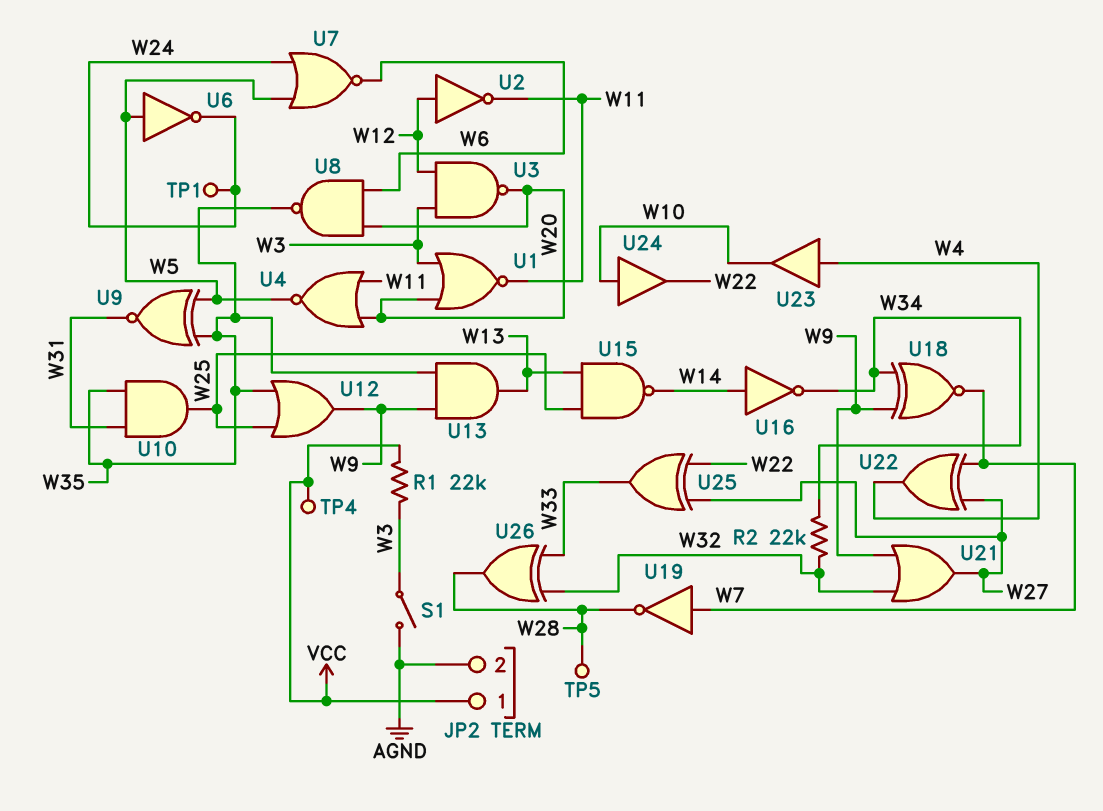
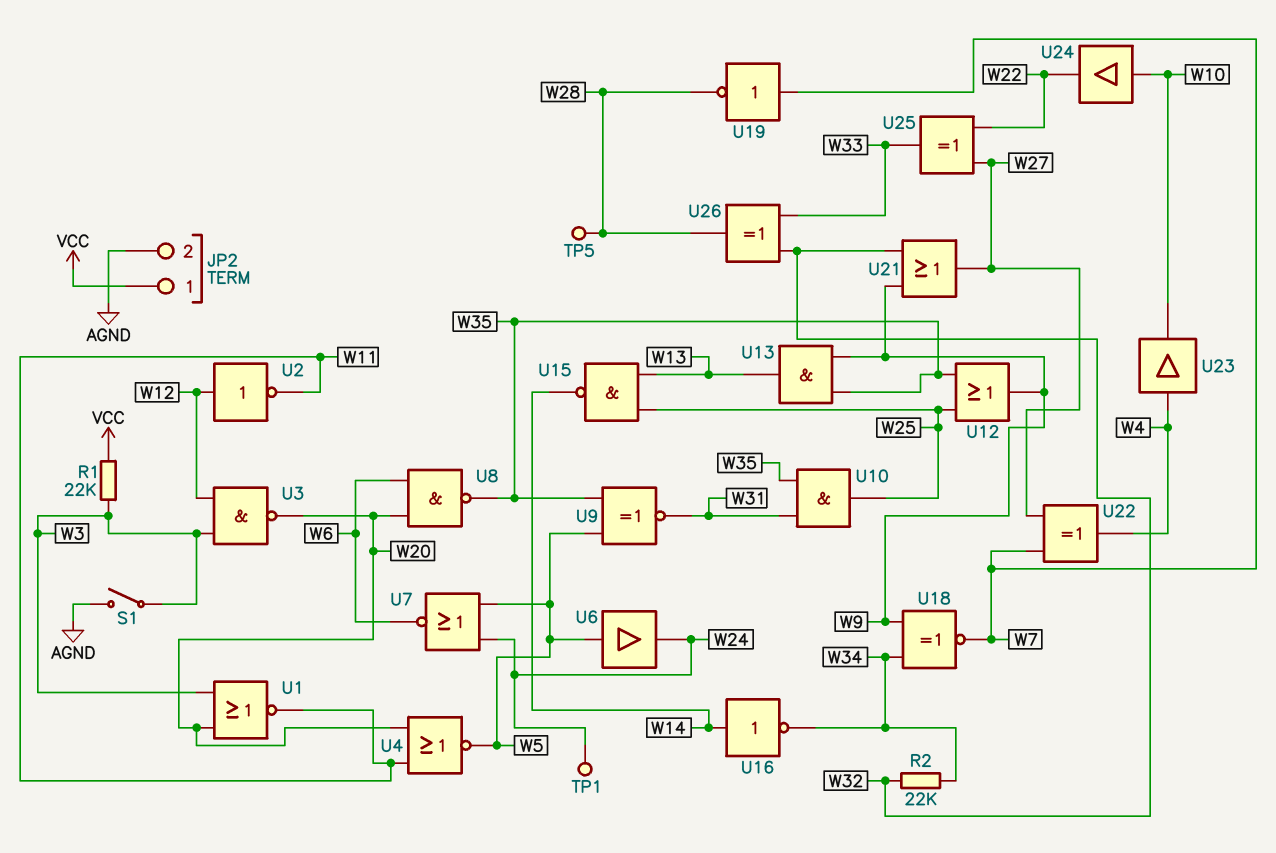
TP4: test point (VCC) -> none
U6: NOT (in W5, out W24) -> buffer (in W5, out W24)

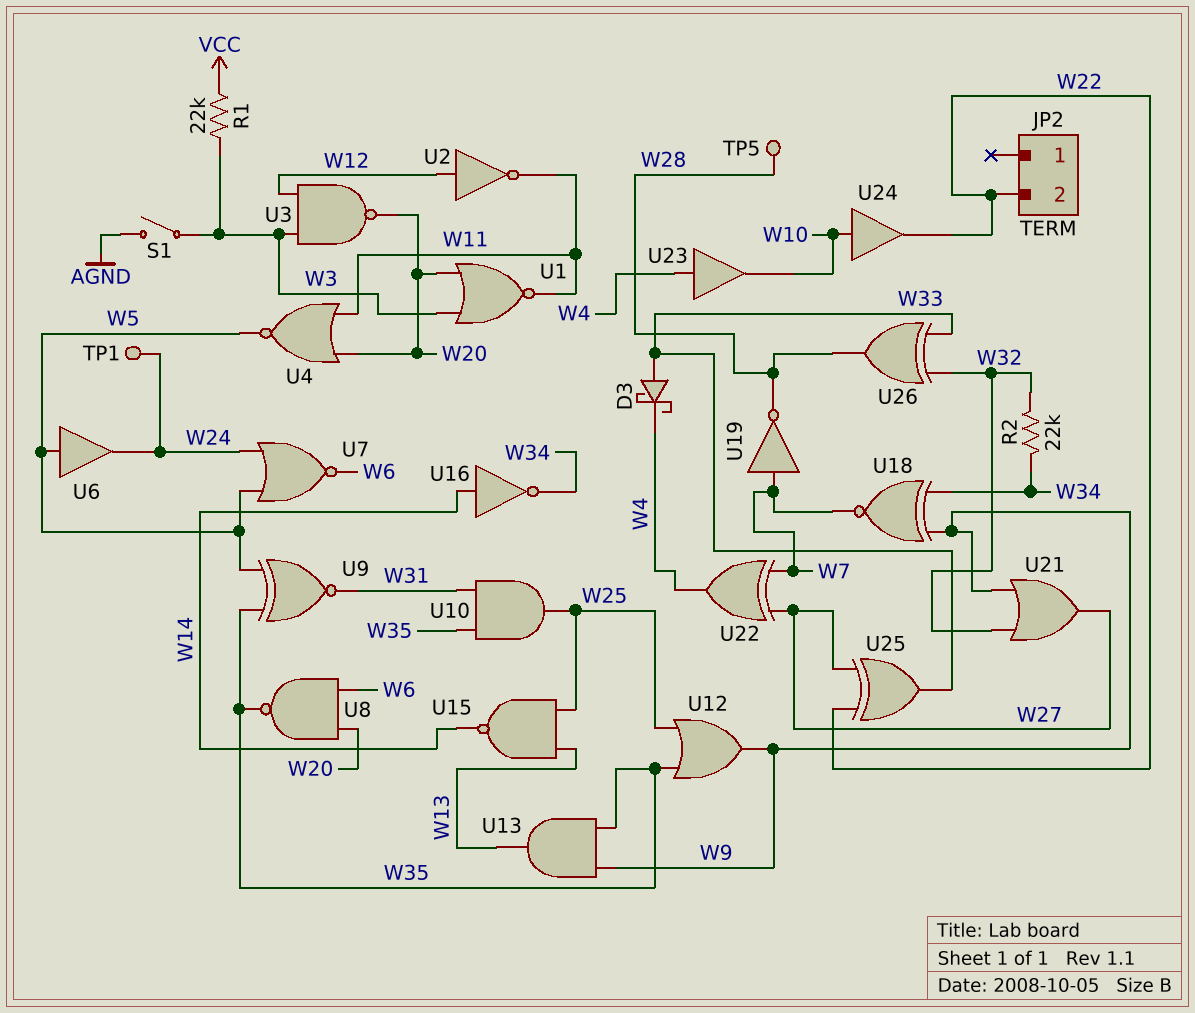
D3: none -> schottky (A W33, K W4)
JP2 pin 1: VCC -> none
JP2 pin 2: AGND -> W22

